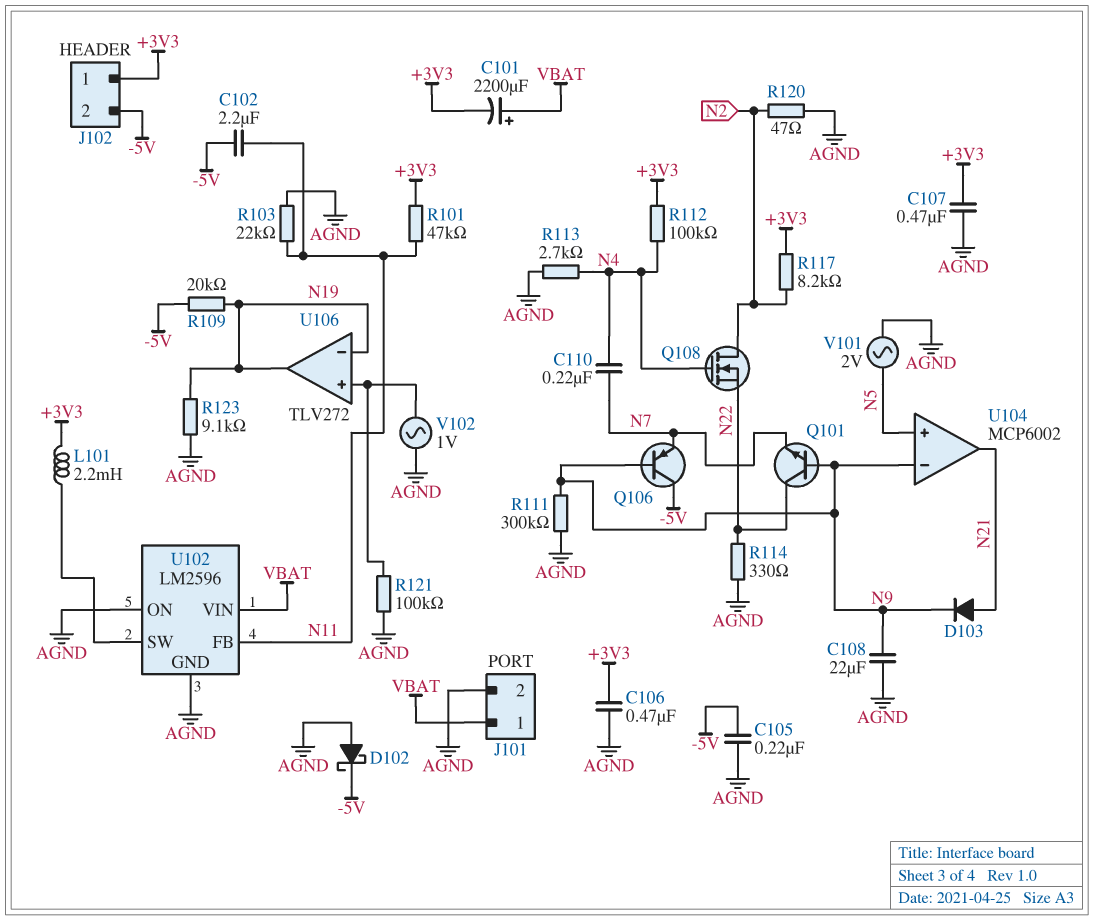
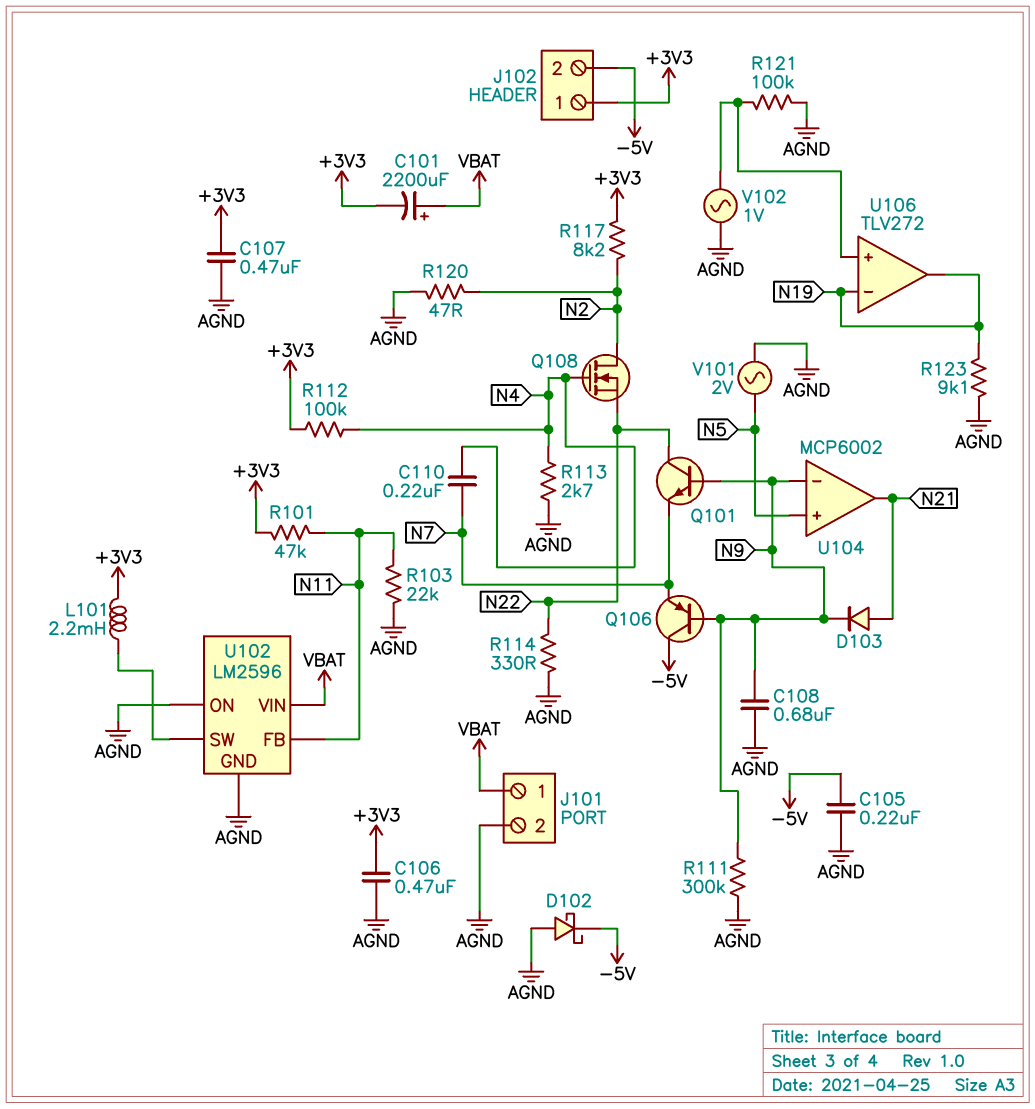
C102: 2.2uF (-5V, N11) -> none
C108: 22uF (AGND, N9) -> 680nF (AGND, N9)
R109: 20k (-5V, N19) -> none

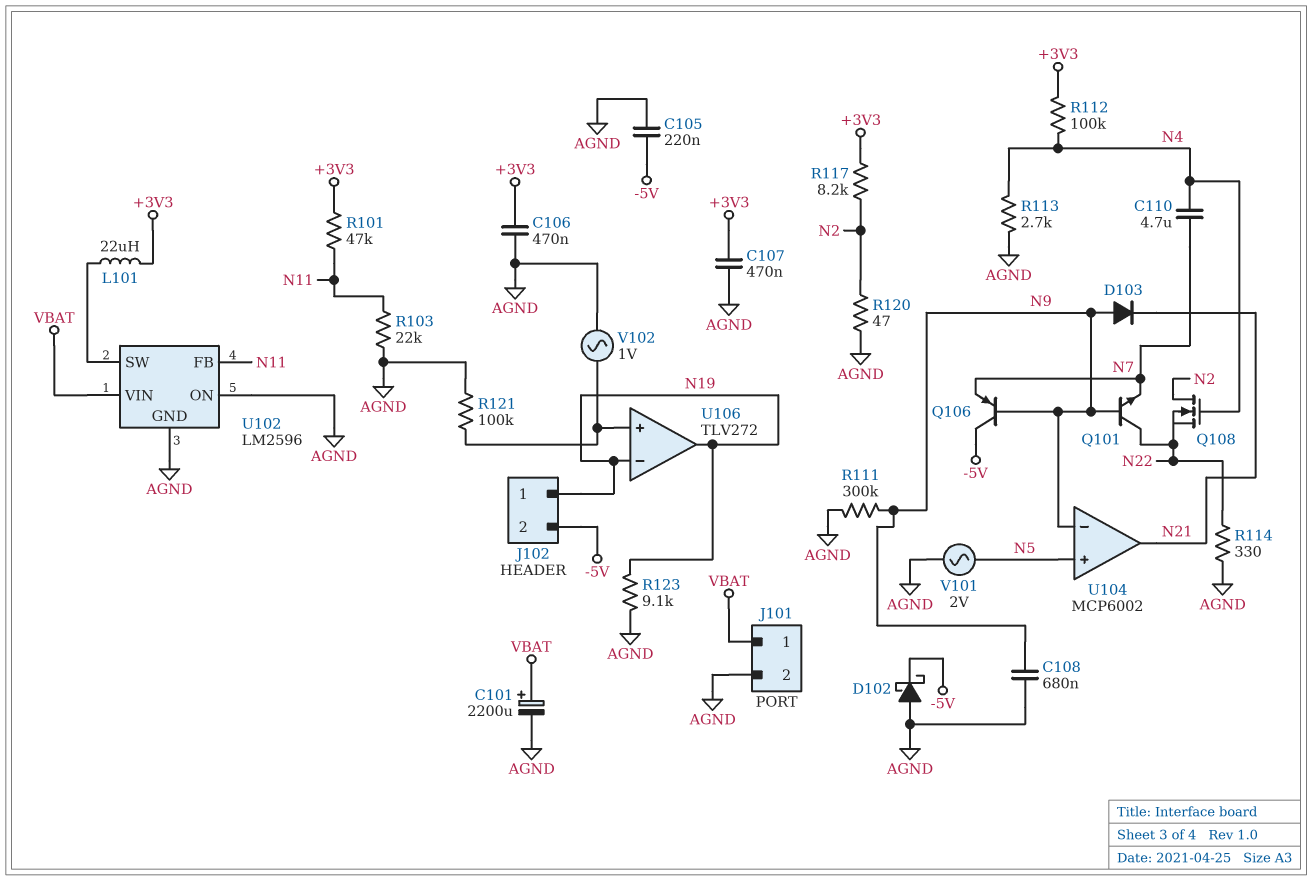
C101: 2200uF (plus VBAT, minus +3V3) -> 2200uF (plus VBAT, minus AGND)
C110: 220nF (N4, N7) -> 4.7uF (N4, N7)
D103: diode (A N21, K N9) -> diode (A N9, K N21)
J102 pin 1: +3V3 -> N19
L101: 2.2mH (+3V3, U102/SW) -> 22uH (+3V3, U102/SW)

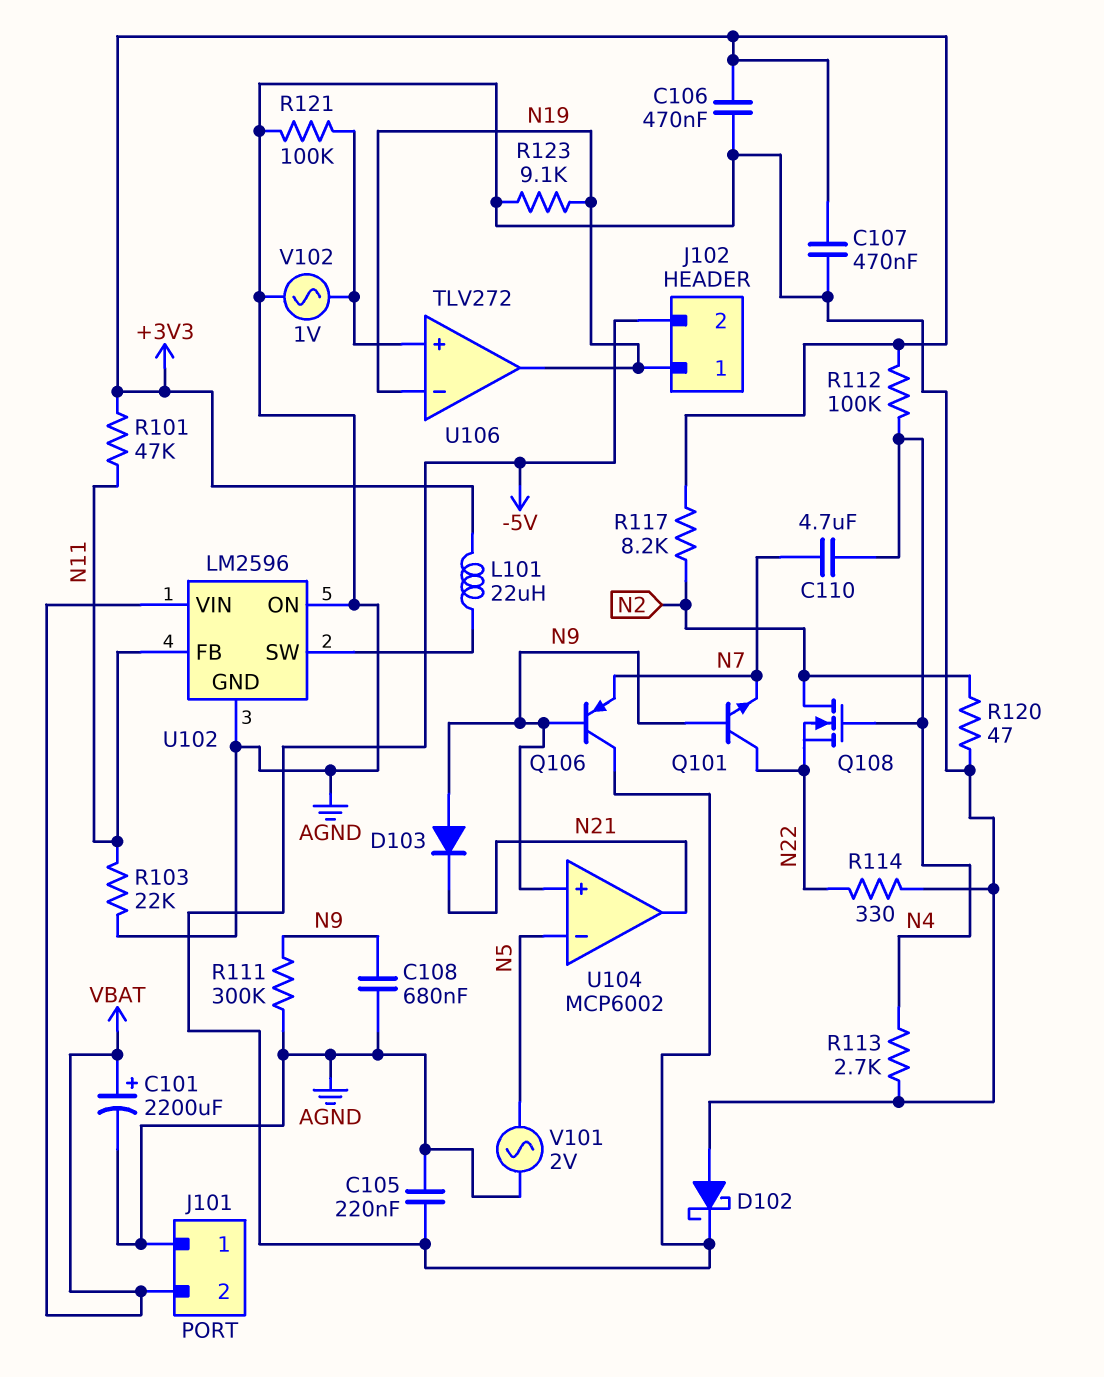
J101 pin 1: VBAT -> AGND
J101 pin 2: AGND -> VBAT
U104 pin in+: N5 -> N9
U104 pin in-: N9 -> N5

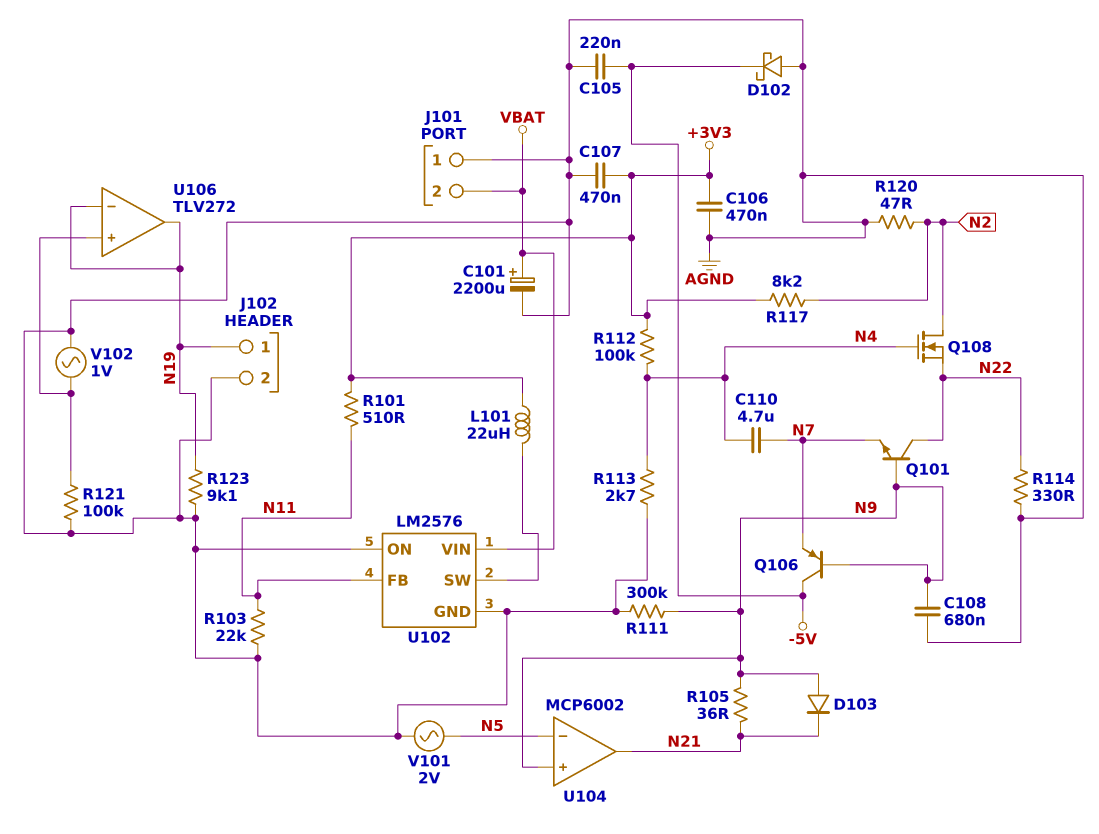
J102 pin 2: -5V -> AGND
R101: 47k (+3V3, N11) -> 510 (+3V3, N11)
R105: none -> 36 (N9, N21)
U102: LM2596 -> LM2576

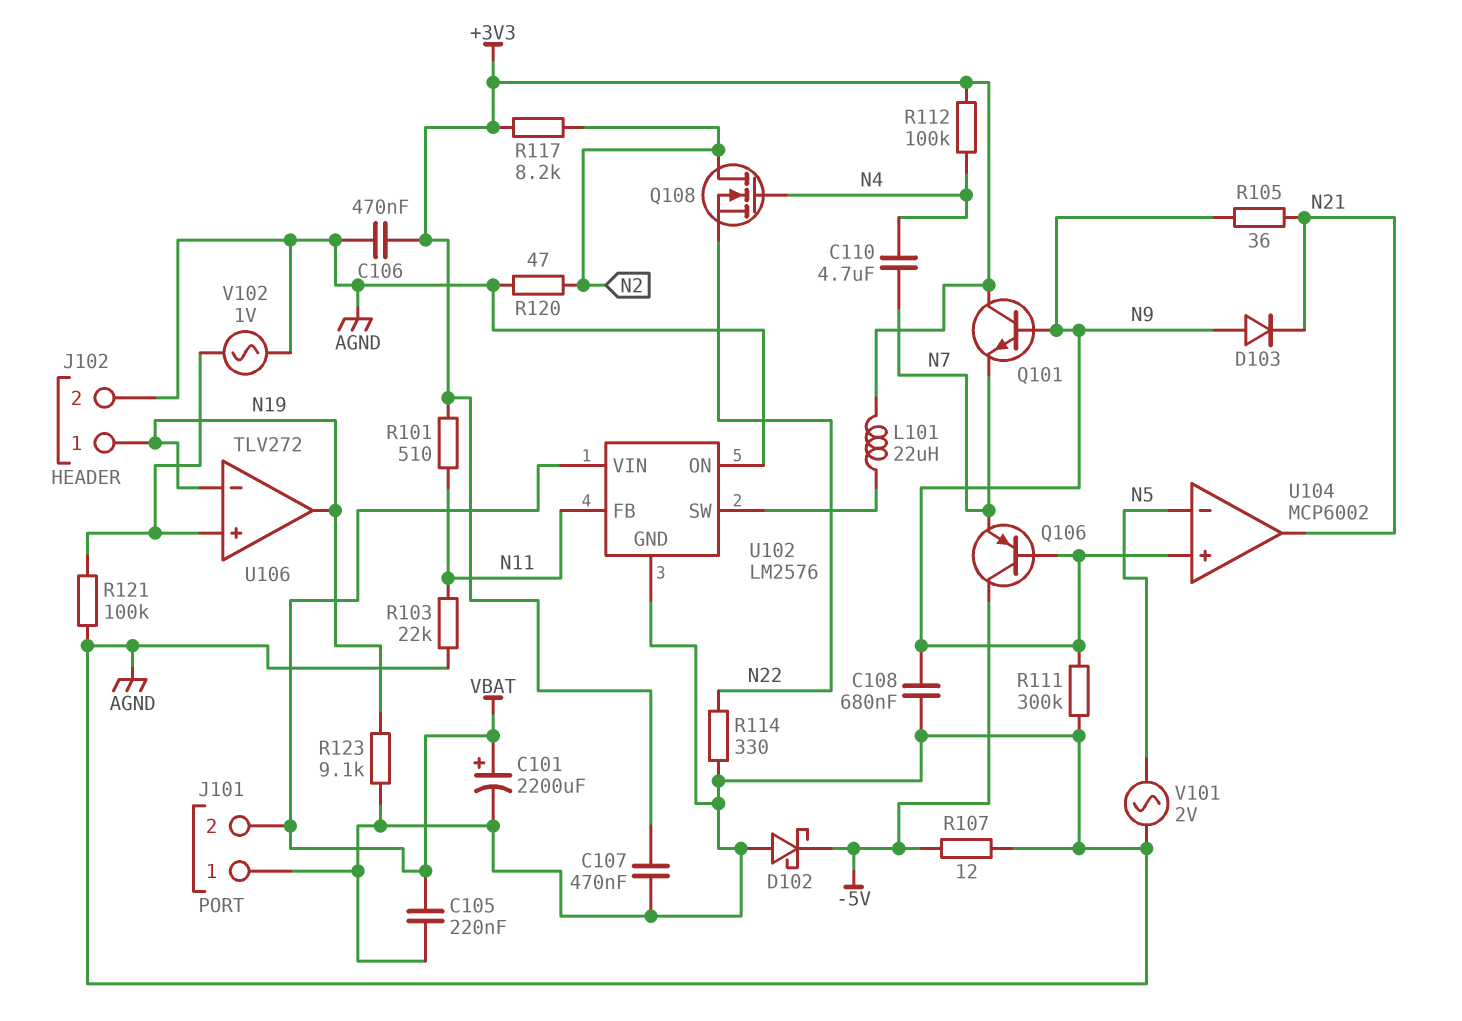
C105: 220nF (-5V, AGND) -> 220nF (AGND, VBAT)
Q101: NPN (B N9, C N22, E N7) -> NPN (B N9, C +3V3, E N7)
R107: none -> 12 (-5V, AGND)
R113: 2.7k (AGND, N4) -> none

